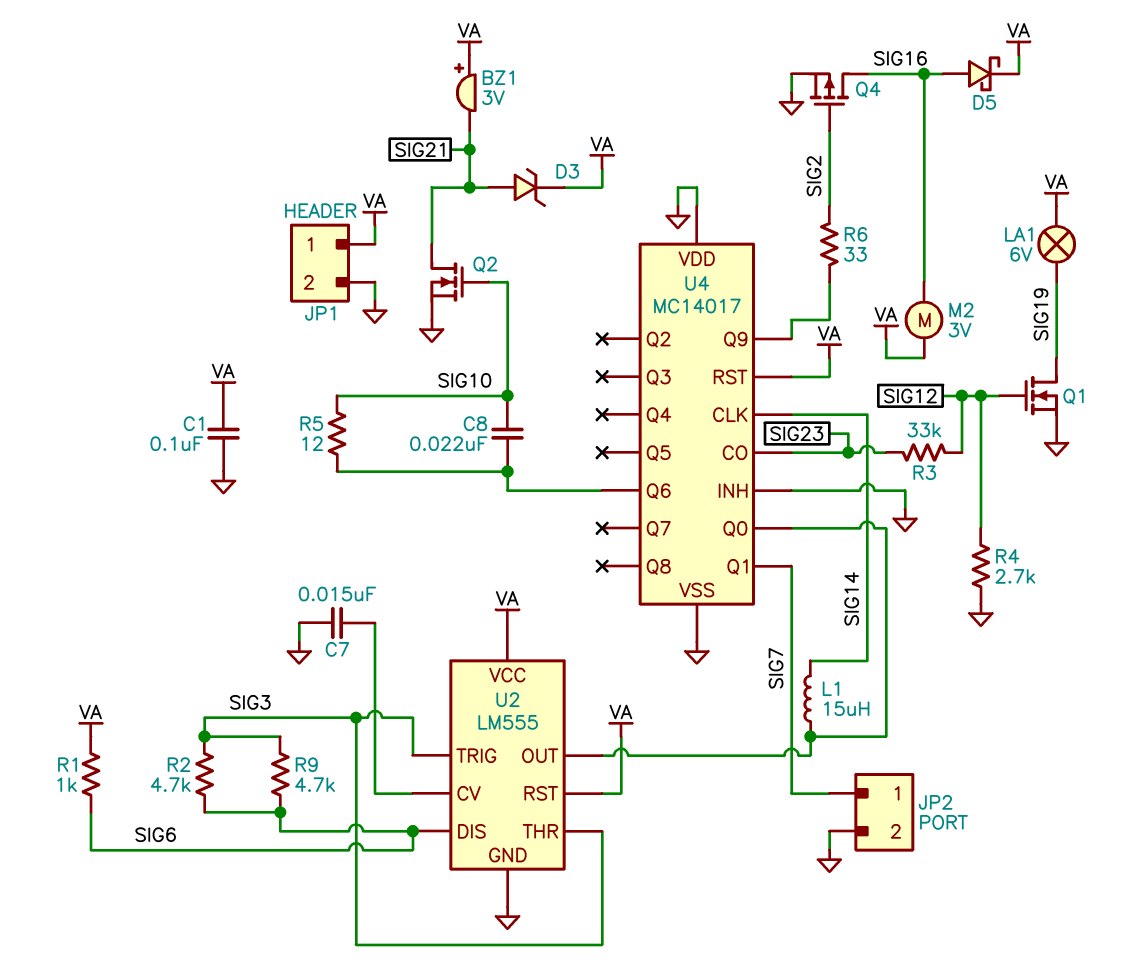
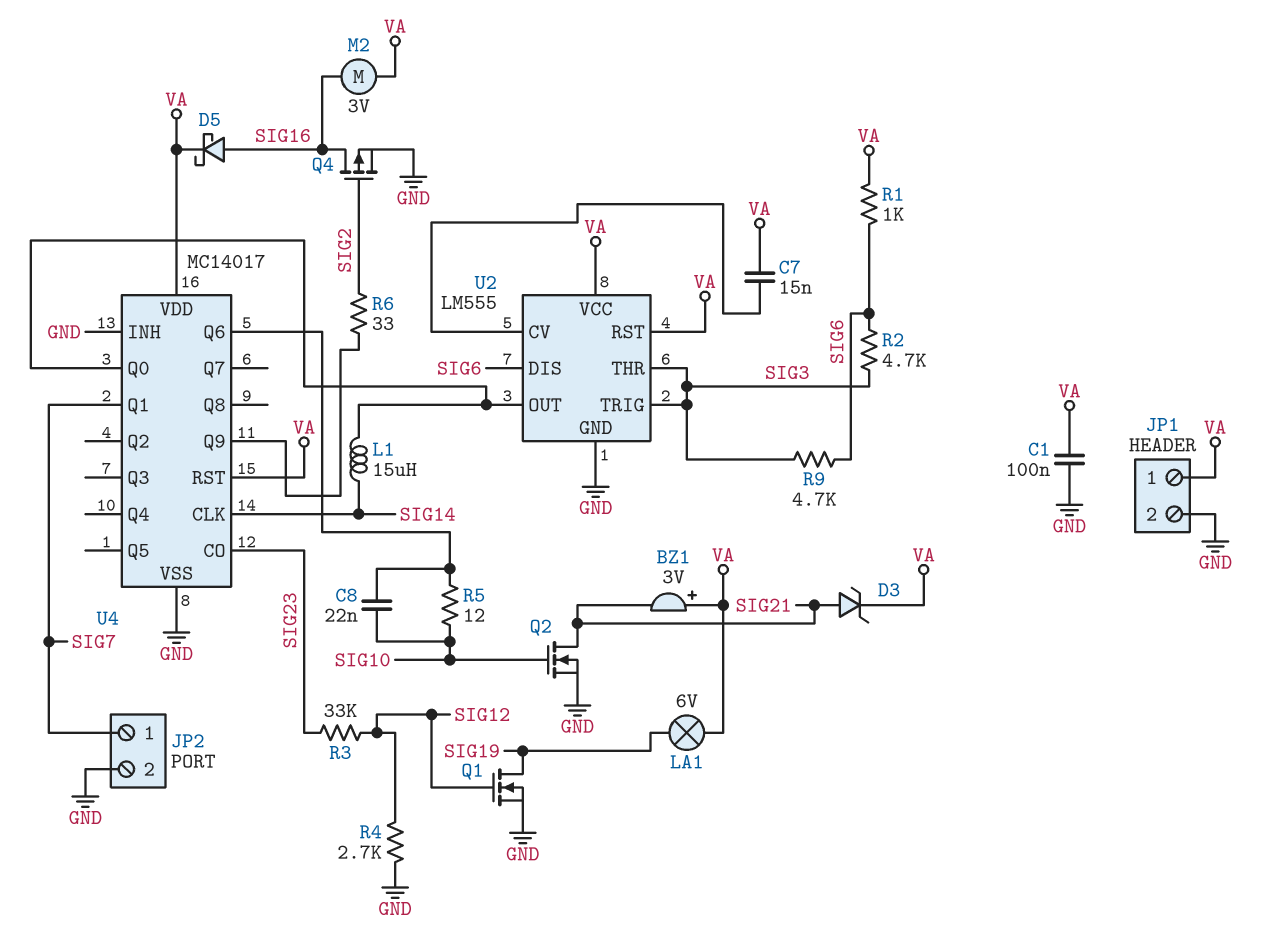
C7: 15nF (GND, U2/CV) -> 15nF (U2/CV, VA)
U4 pin VDD: GND -> VA

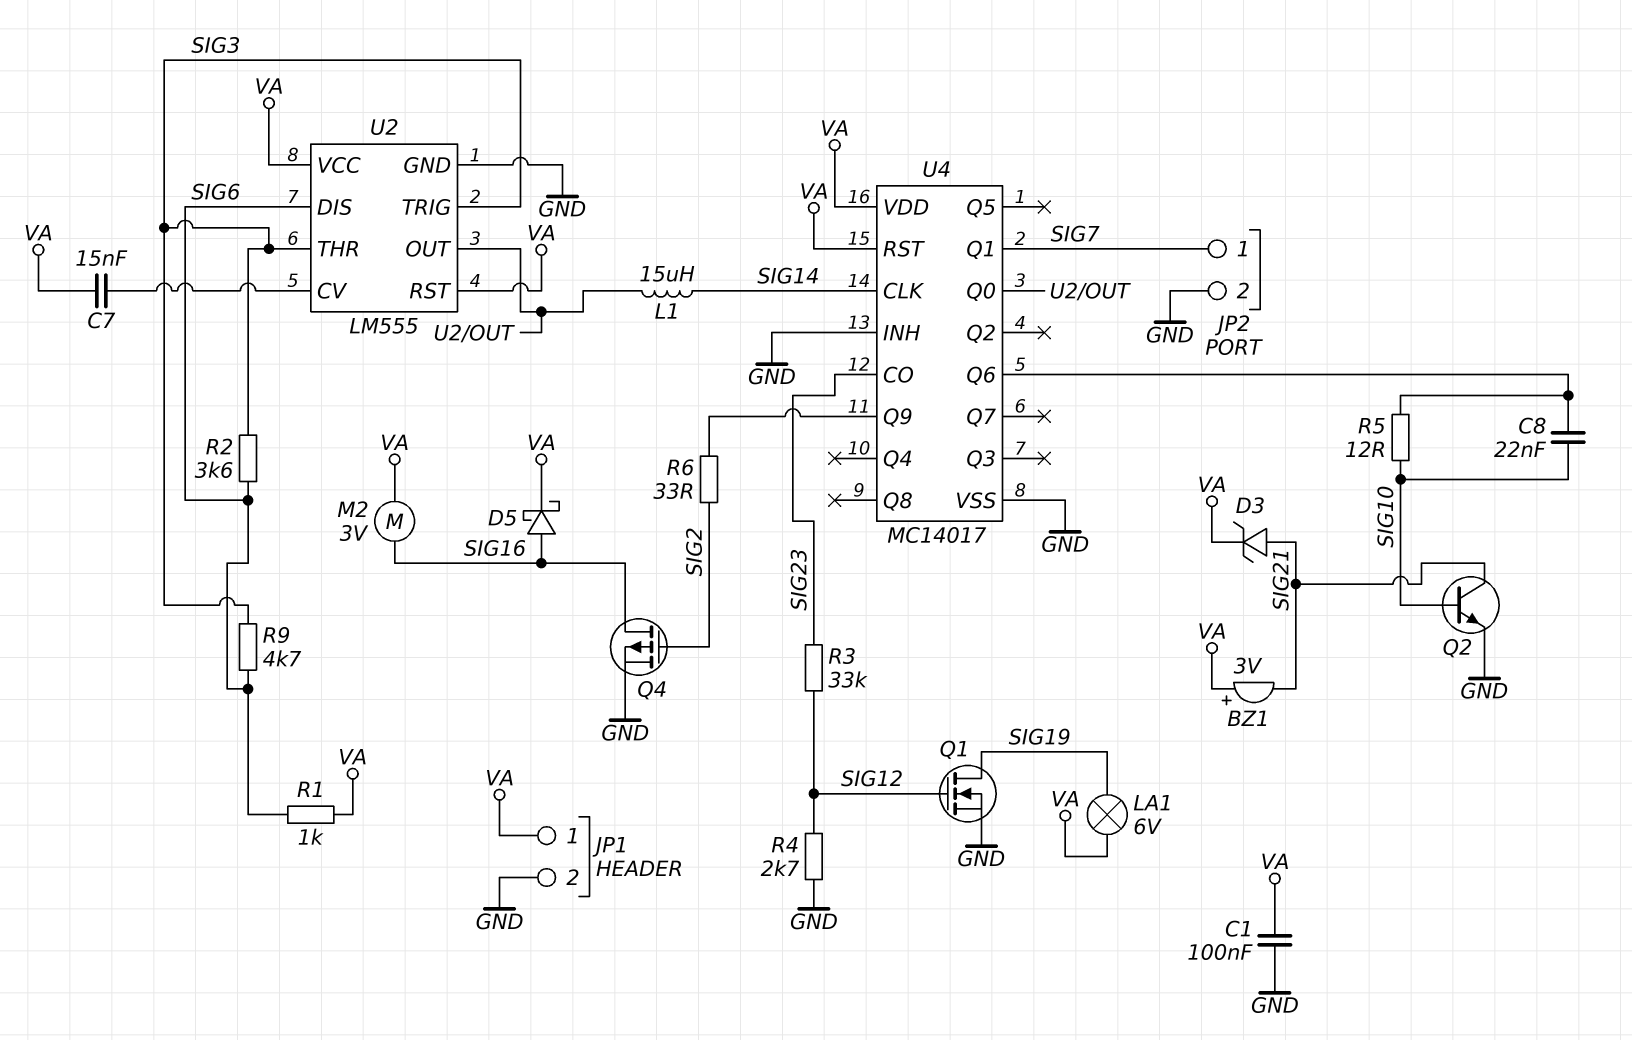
Q2: NMOS (G SIG10, D SIG21, S GND) -> NPN (B SIG10, C SIG21, E GND)
R2: 4.7k (SIG3, SIG6) -> 3.6k (SIG3, SIG6)

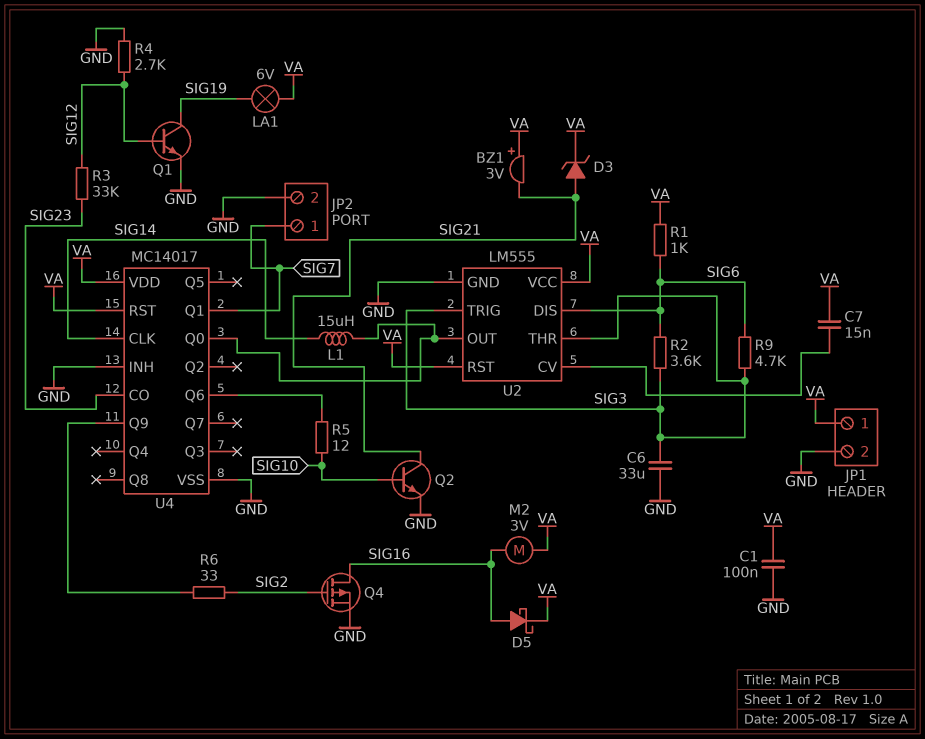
C6: none -> 33uF (GND, SIG3)
C8: 22nF (SIG10, U4/Q6) -> none
Q1: NMOS (G SIG12, D SIG19, S GND) -> NPN (B SIG12, C SIG19, E GND)

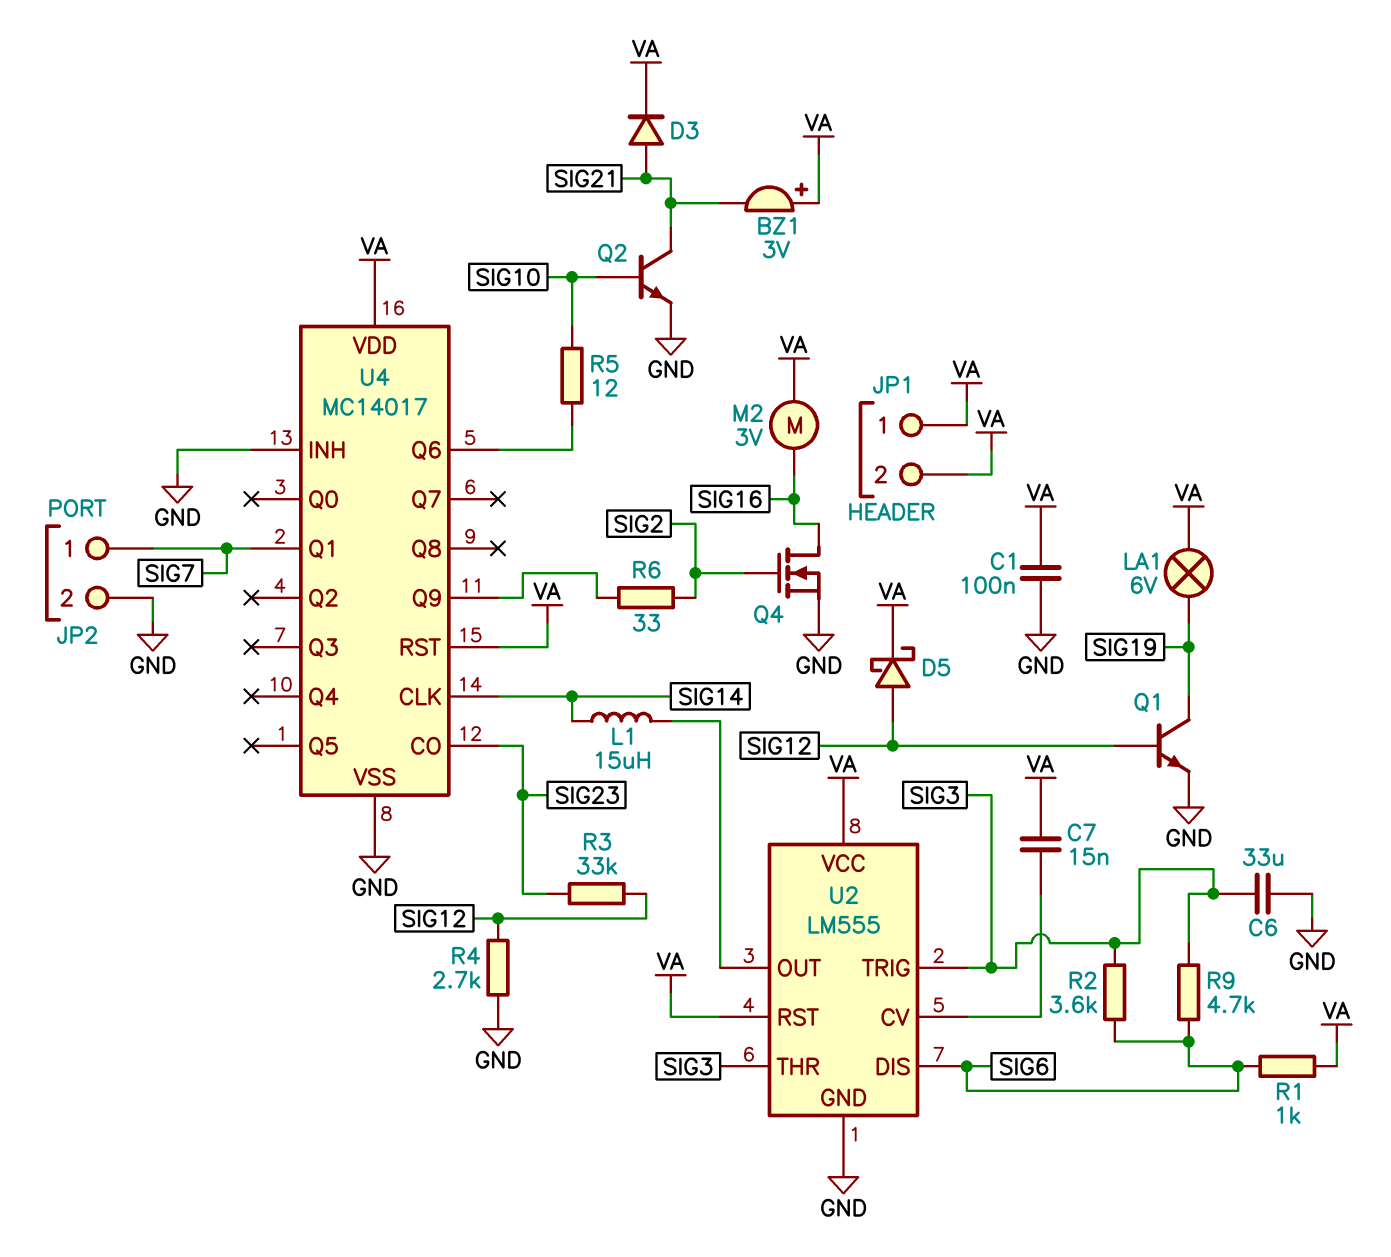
D3: zener (A SIG21, K VA) -> diode (A SIG21, K VA)
D5: schottky (A SIG16, K VA) -> schottky (A SIG12, K VA)
JP1 pin 2: GND -> VA
Q4: PMOS (G SIG2, D SIG16, S GND) -> NMOS (G SIG2, D SIG16, S GND)
U4 pin Q0: U2/OUT -> none

